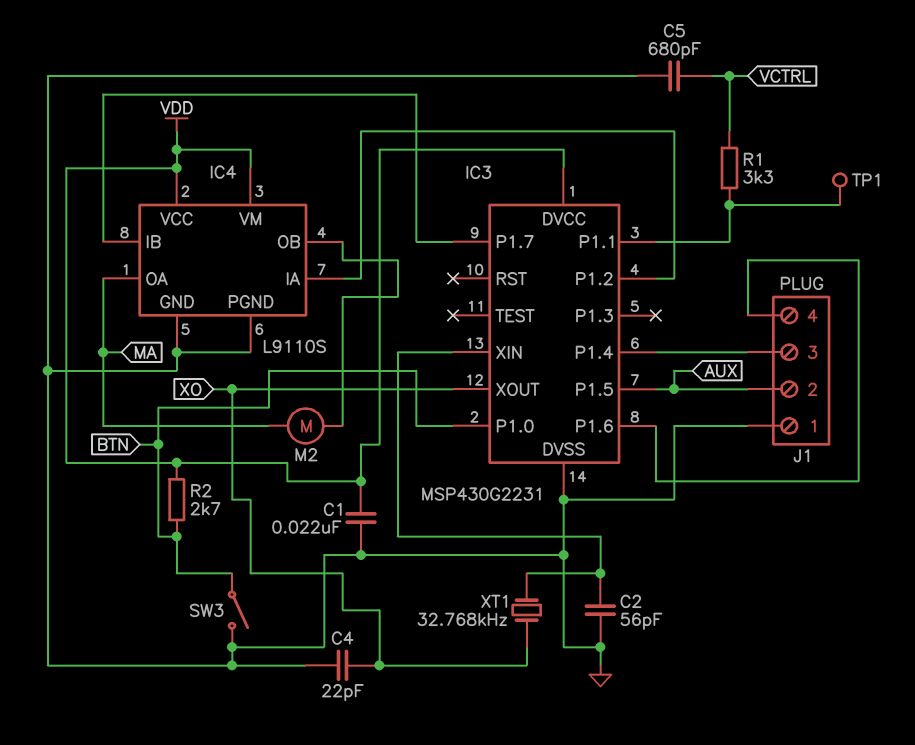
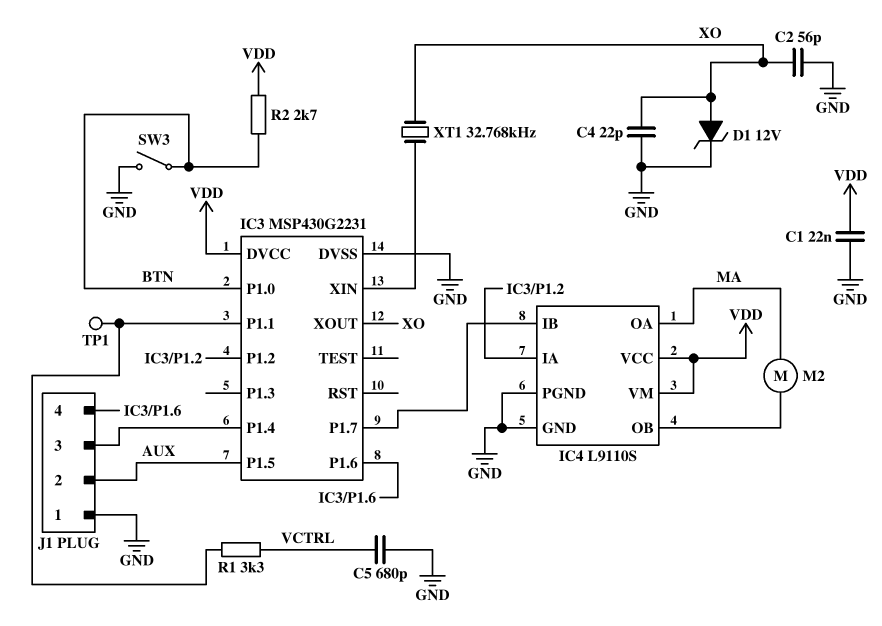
C2: 56pF (GND, IC3/XIN) -> 56pF (GND, XO)
D1: none -> zener 12V (A XO, K GND)

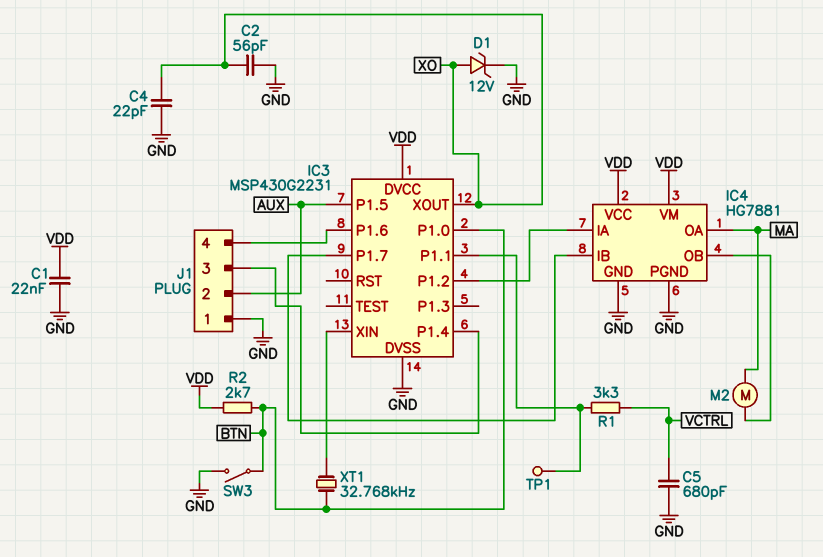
IC4: L9110S -> HG7881
XT1: 32.768kHz (IC3/XIN, XO) -> 32.768kHz (BTN, IC3/XIN)

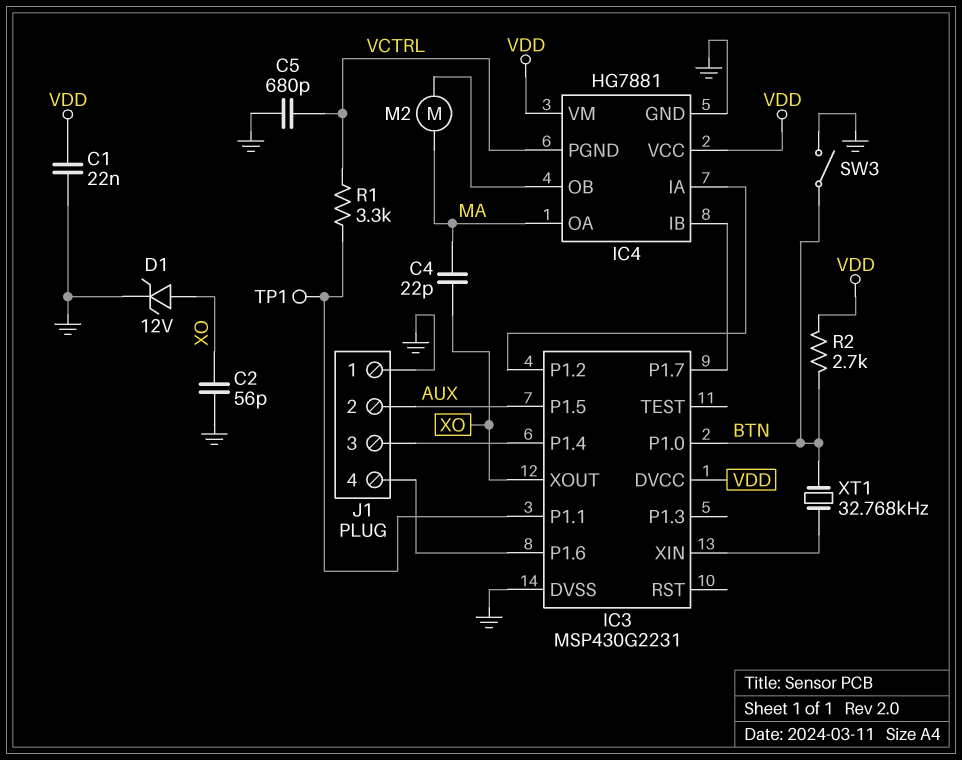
C4: 22pF (GND, XO) -> 22pF (MA, XO)
IC4 pin PGND: GND -> VCTRL

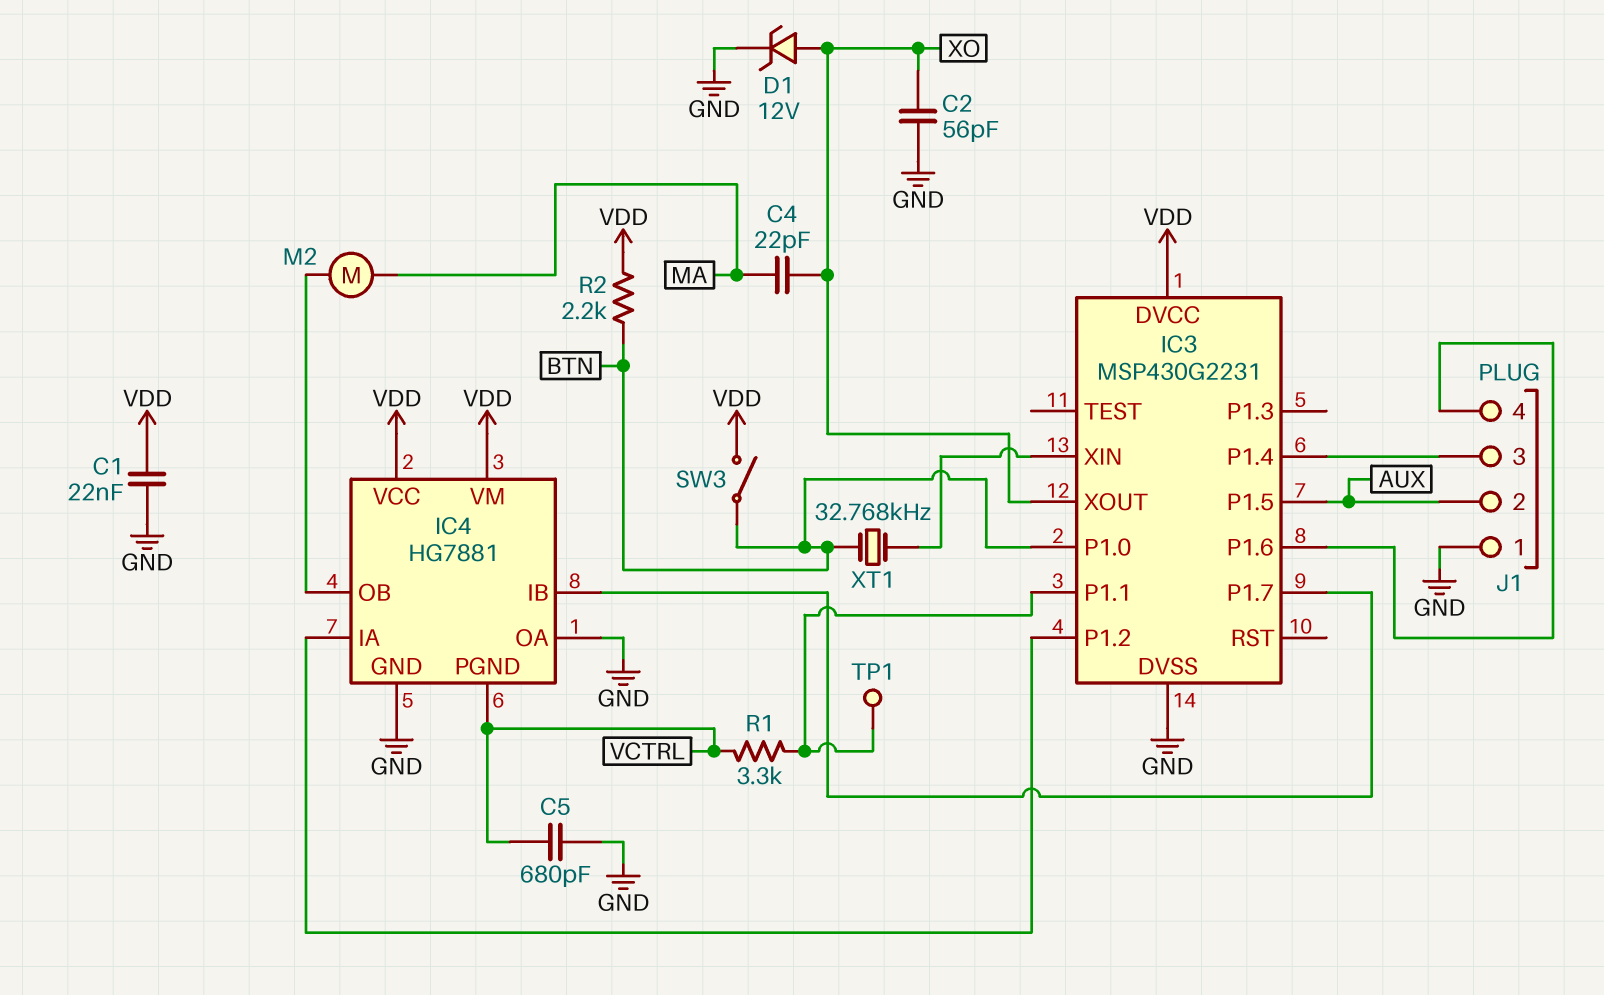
IC4 pin OA: MA -> GND
R2: 2.7k (BTN, VDD) -> 2.2k (BTN, VDD)
SW3: switch (BTN, GND) -> switch (BTN, VDD)

